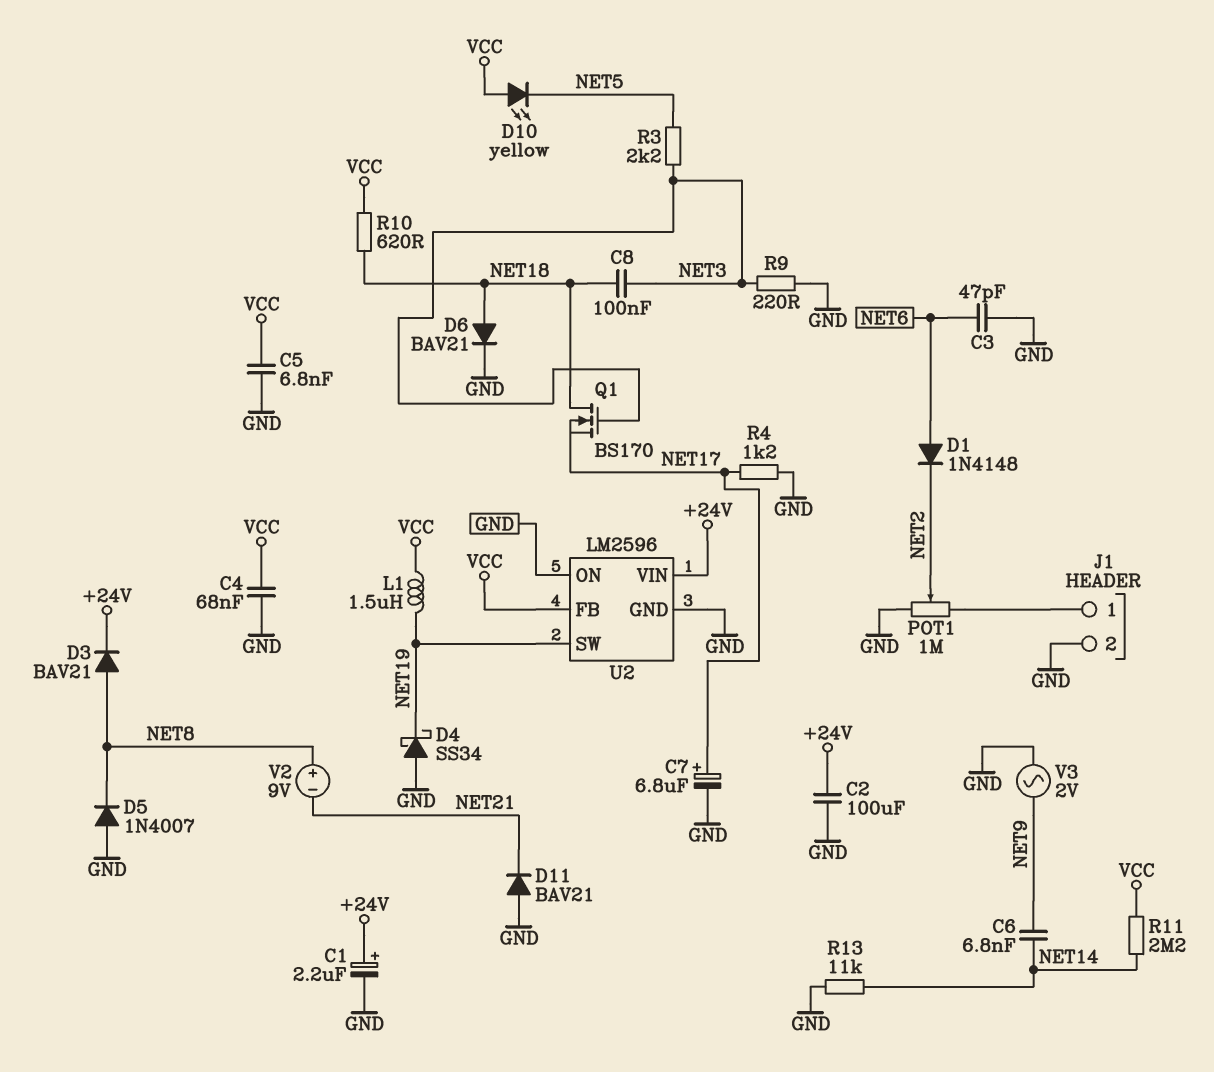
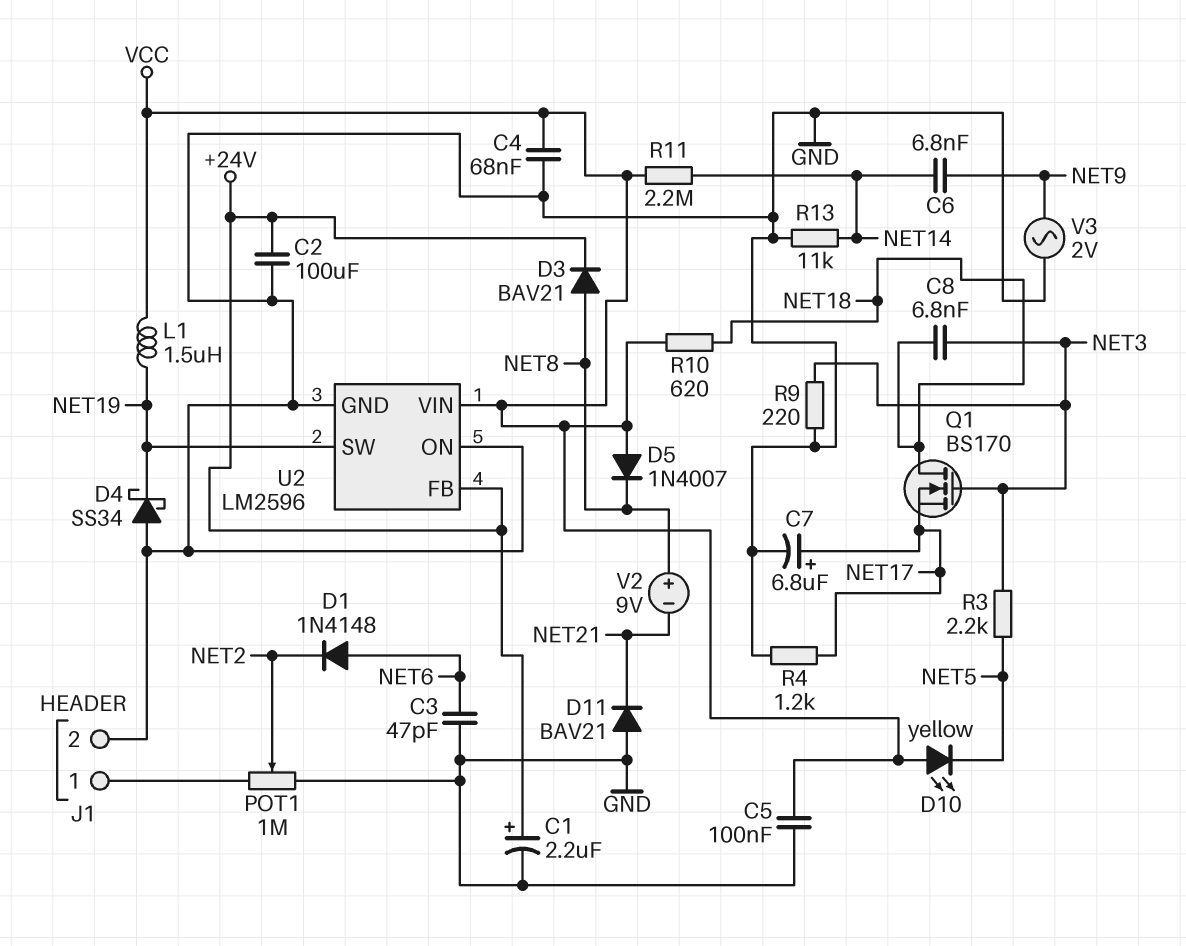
C5: 6.8nF (GND, VCC) -> 100nF (GND, VCC)
C8: 100nF (NET3, NET18) -> 6.8nF (NET3, NET18)
D5: diode 1N4007 (A GND, K NET8) -> diode 1N4007 (A VCC, K NET8)
D6: diode BAV21 (A NET18, K GND) -> none
U2 pin FB: VCC -> +24V
U2 pin VIN: +24V -> VCC

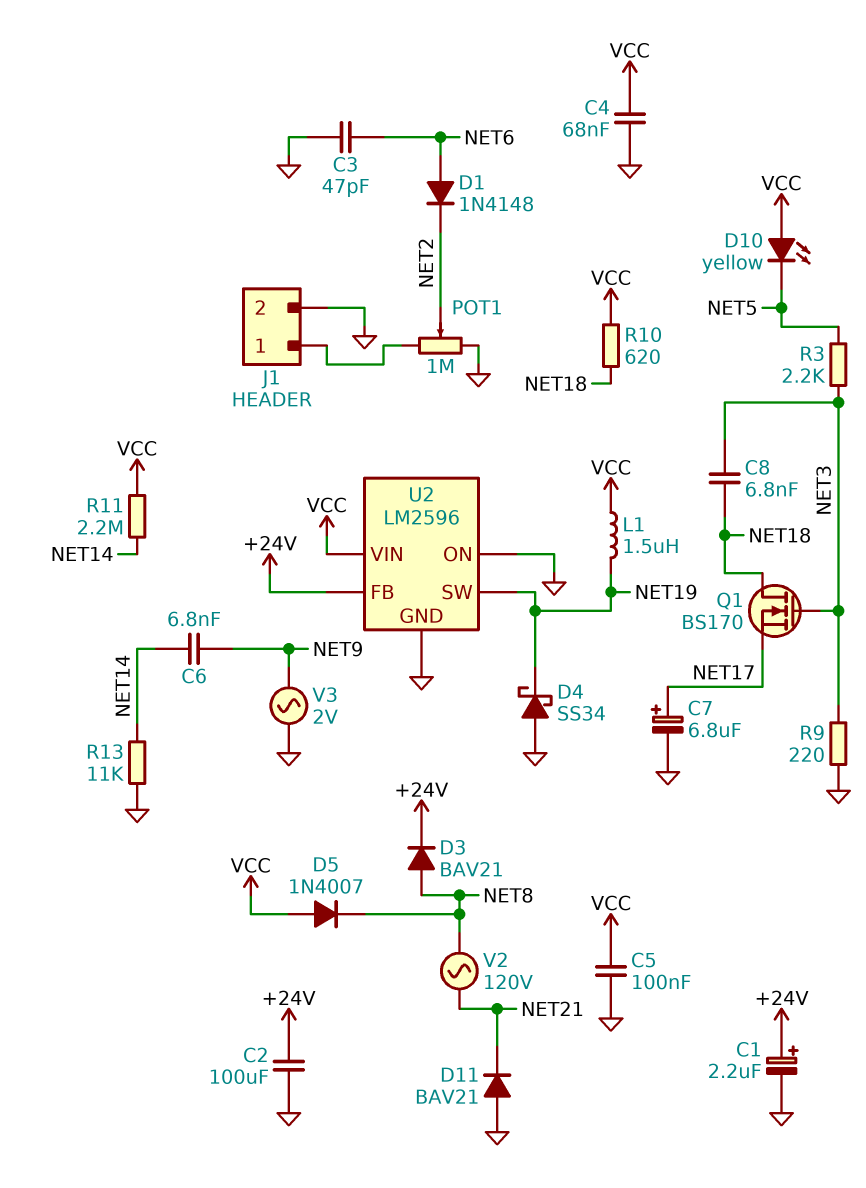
R4: 1.2k (GND, NET17) -> none
V2: 9V (plus NET8, minus NET21) -> AC 120V (NET8, NET21)

